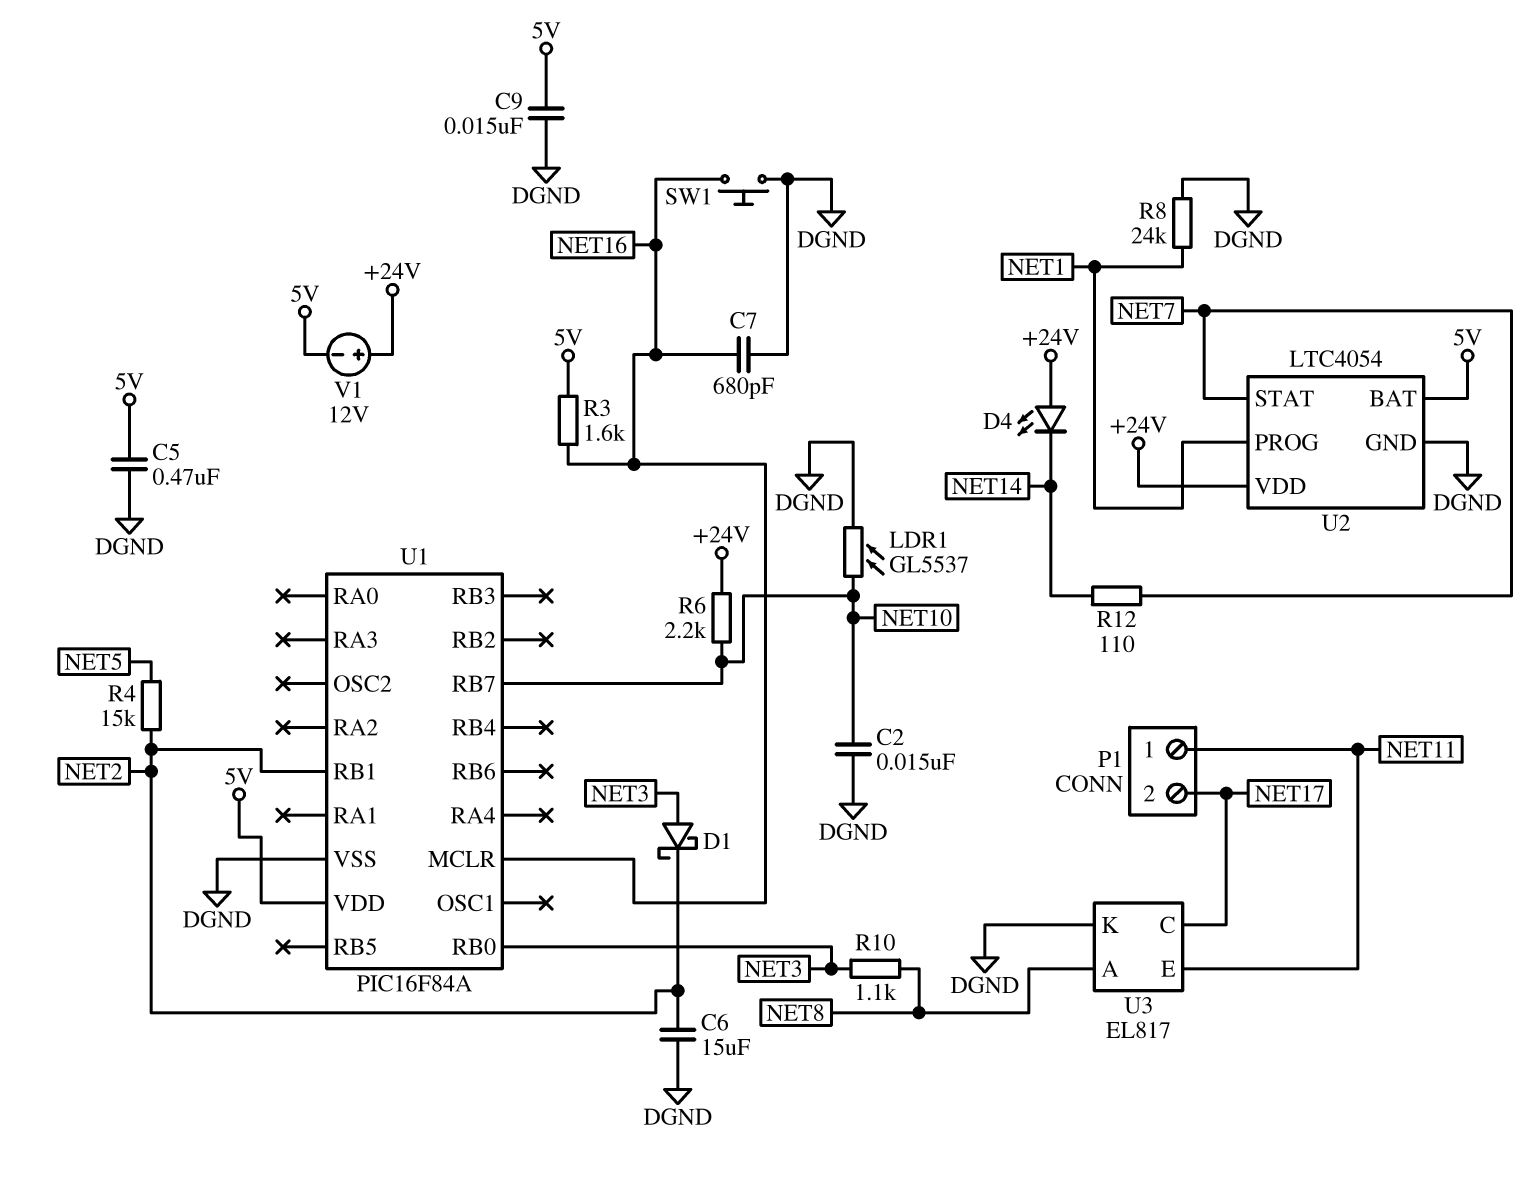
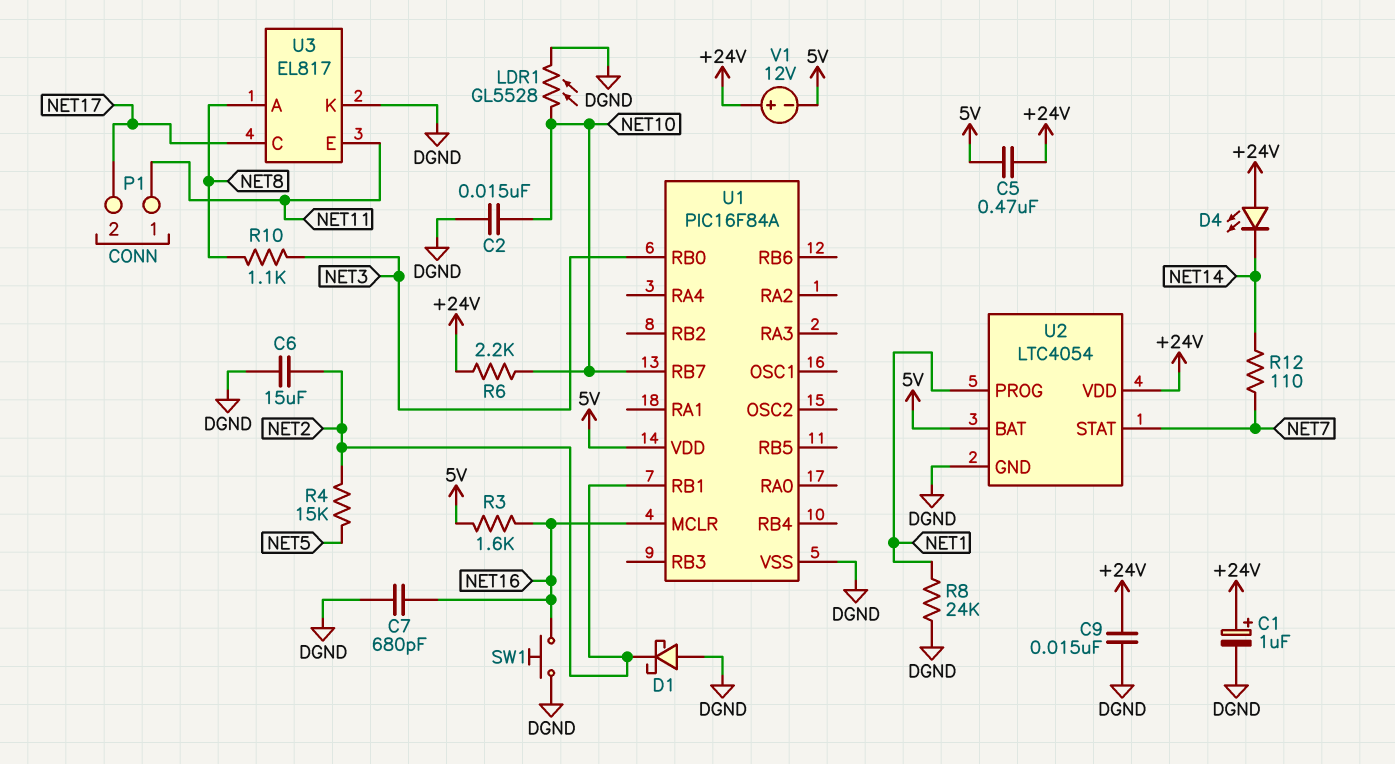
C1: none -> 1uF (plus +24V, minus DGND)
C5: 470nF (5V, DGND) -> 470nF (+24V, 5V)
C9: 15nF (5V, DGND) -> 15nF (+24V, DGND)
D1: schottky (A NET3, K NET2) -> schottky (A DGND, K NET2)
LDR1: GL5537 (DGND, NET10) -> GL5528 (DGND, NET10)

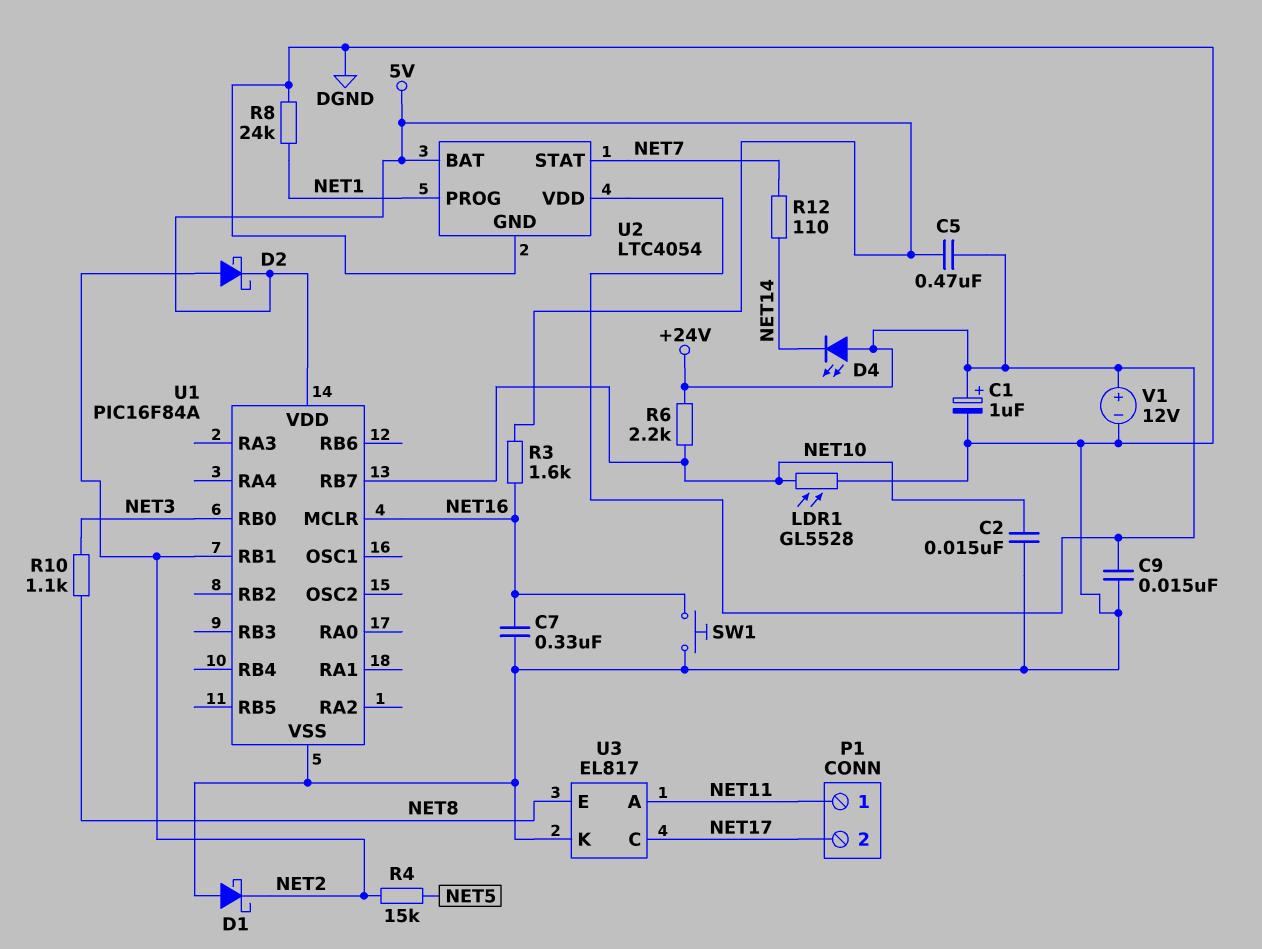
C6: 15uF (DGND, NET2) -> none
C7: 680pF (DGND, NET16) -> 330nF (DGND, NET16)
D2: none -> schottky (A NET2, K 5V)
U3 pin A: NET8 -> NET11
U3 pin E: NET11 -> NET8
V1: 12V (plus +24V, minus 5V) -> 12V (plus +24V, minus DGND)

